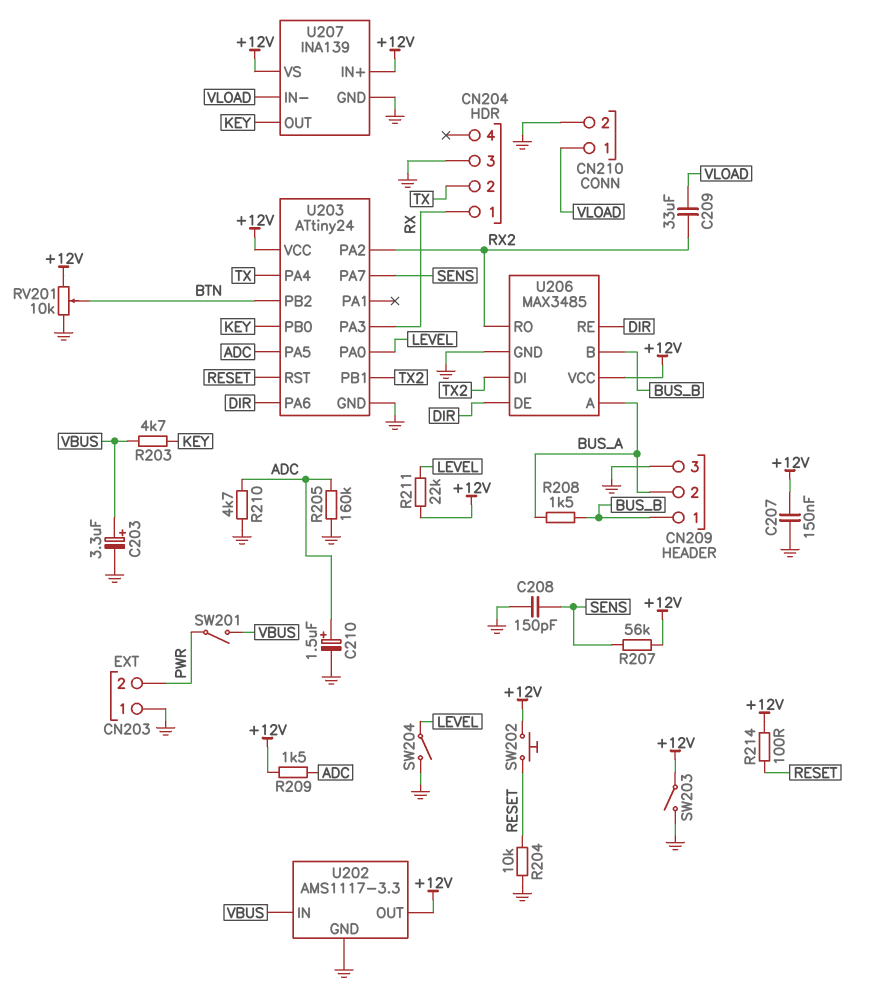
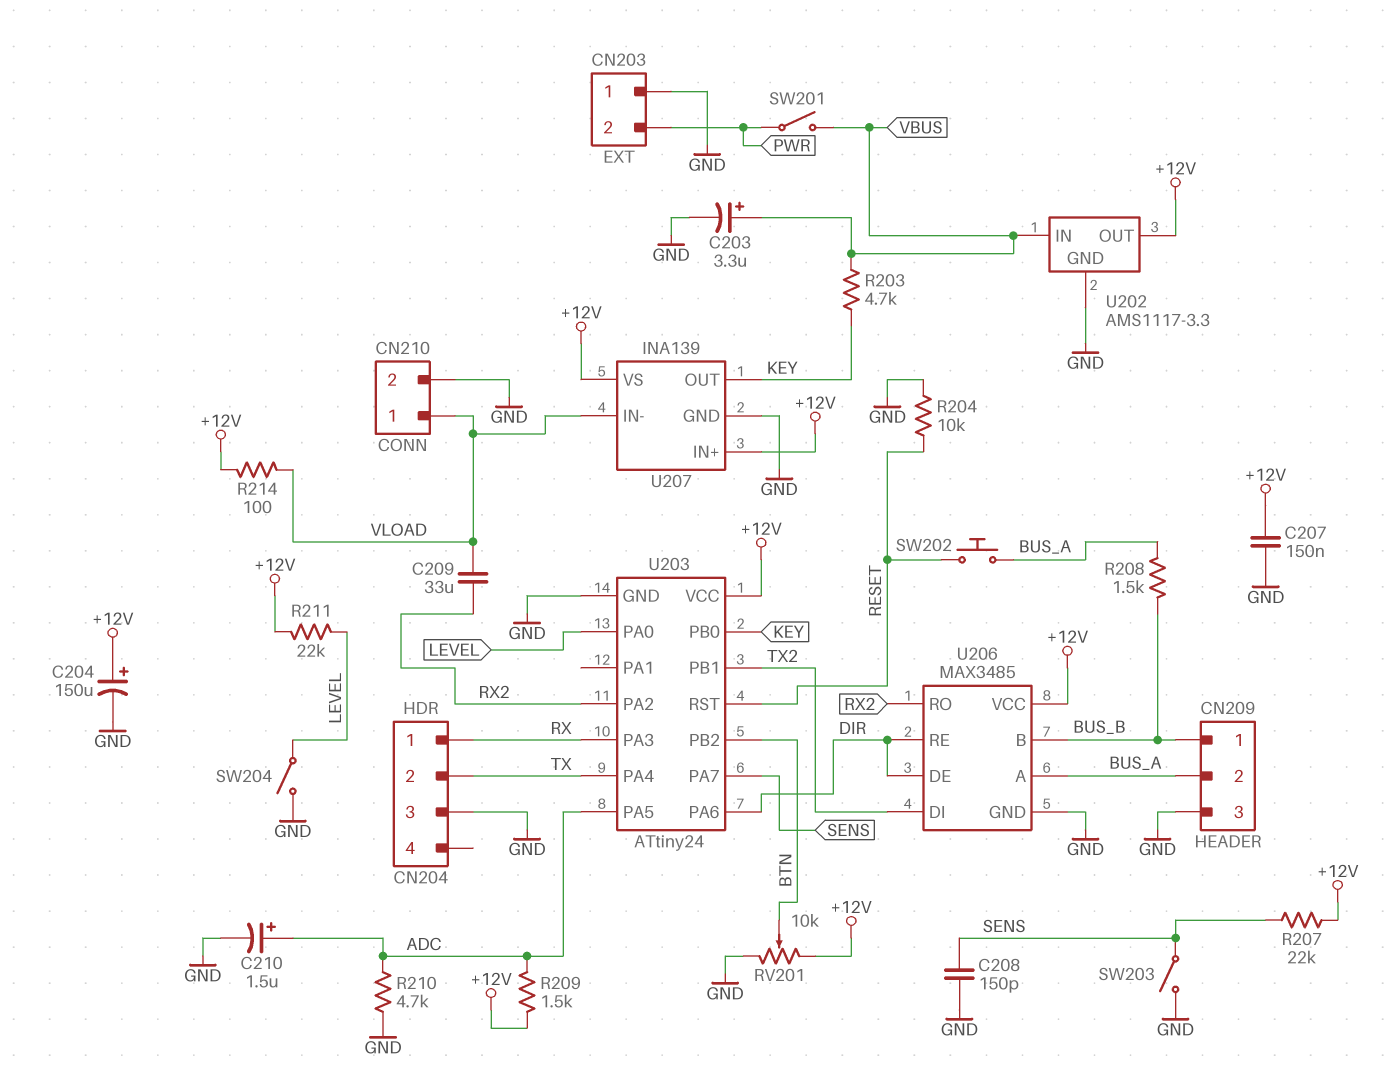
C204: none -> 150uF (plus +12V, minus GND)
R205: 160k (ADC, GND) -> none
R207: 56k (+12V, SENS) -> 22k (+12V, SENS)
R214: 100 (+12V, RESET) -> 100 (+12V, VLOAD)
SW202: button (+12V, RESET) -> button (BUS_A, RESET)
SW203: switch (+12V, GND) -> switch (GND, SENS)

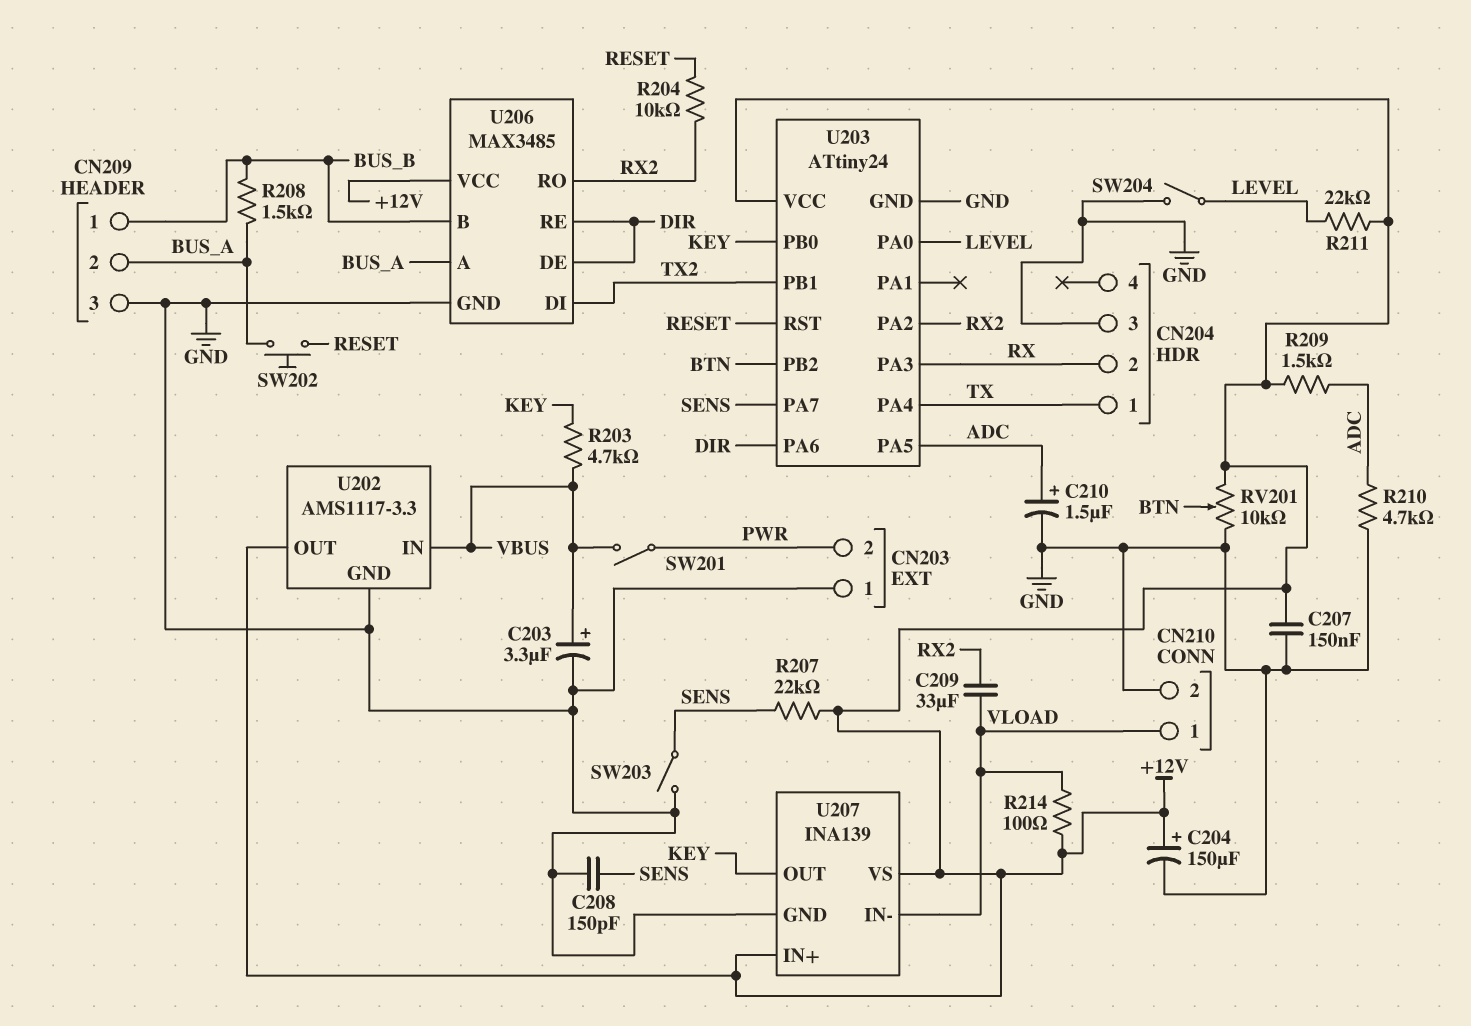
CN204 pin 1: RX -> TX
CN204 pin 2: TX -> RX
R204: 10k (GND, RESET) -> 10k (RESET, RX2)

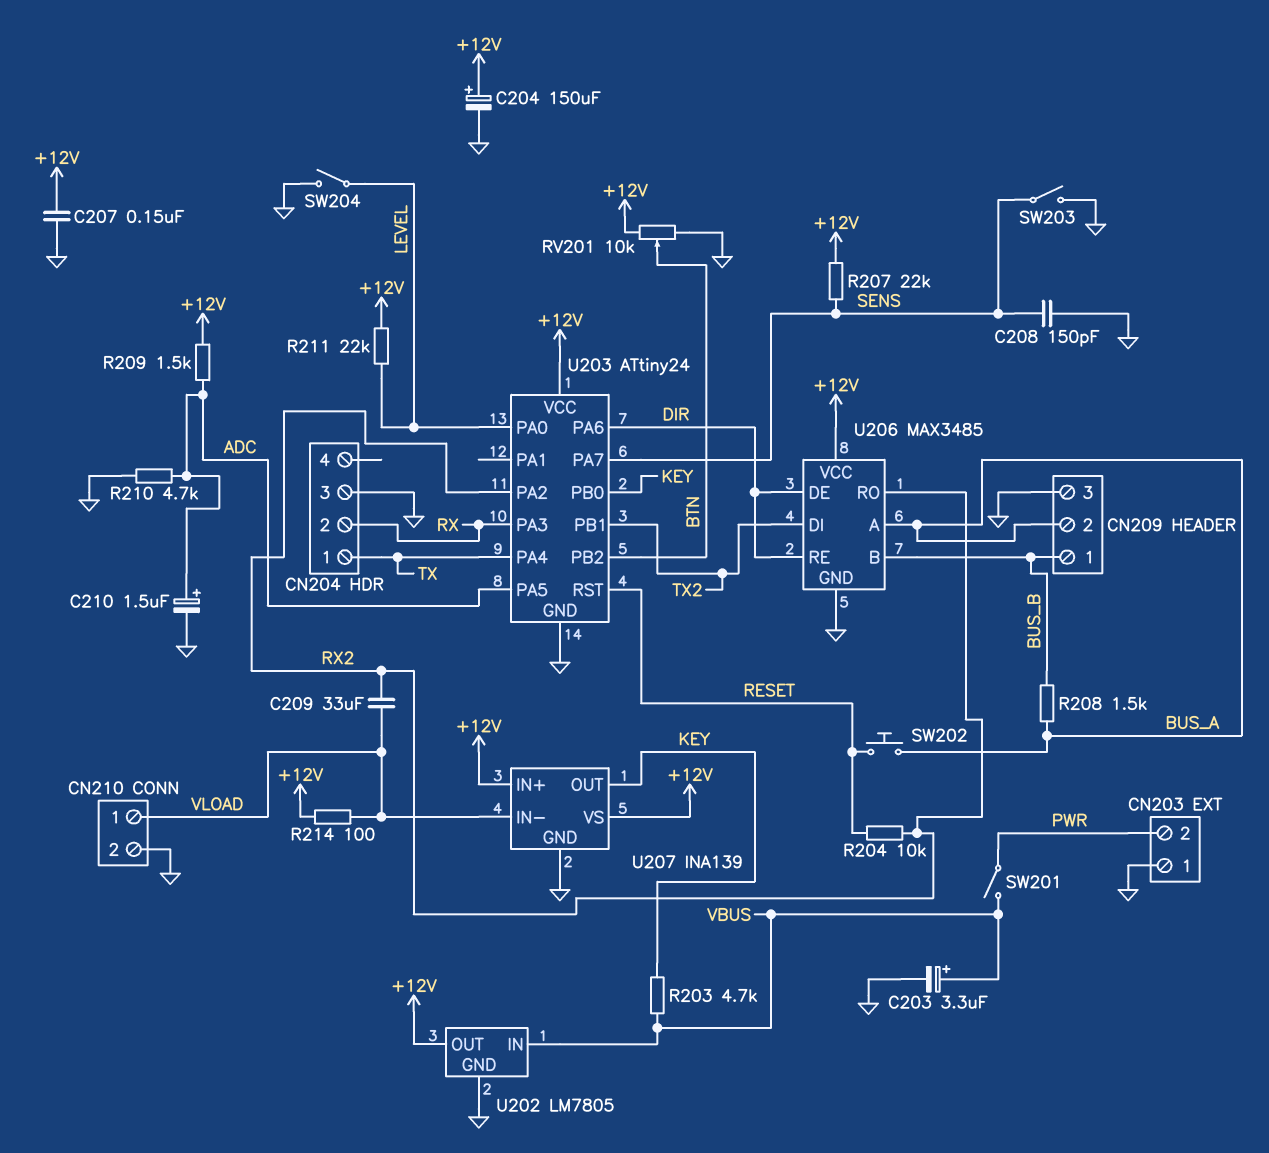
U202: AMS1117-3.3 -> LM7805

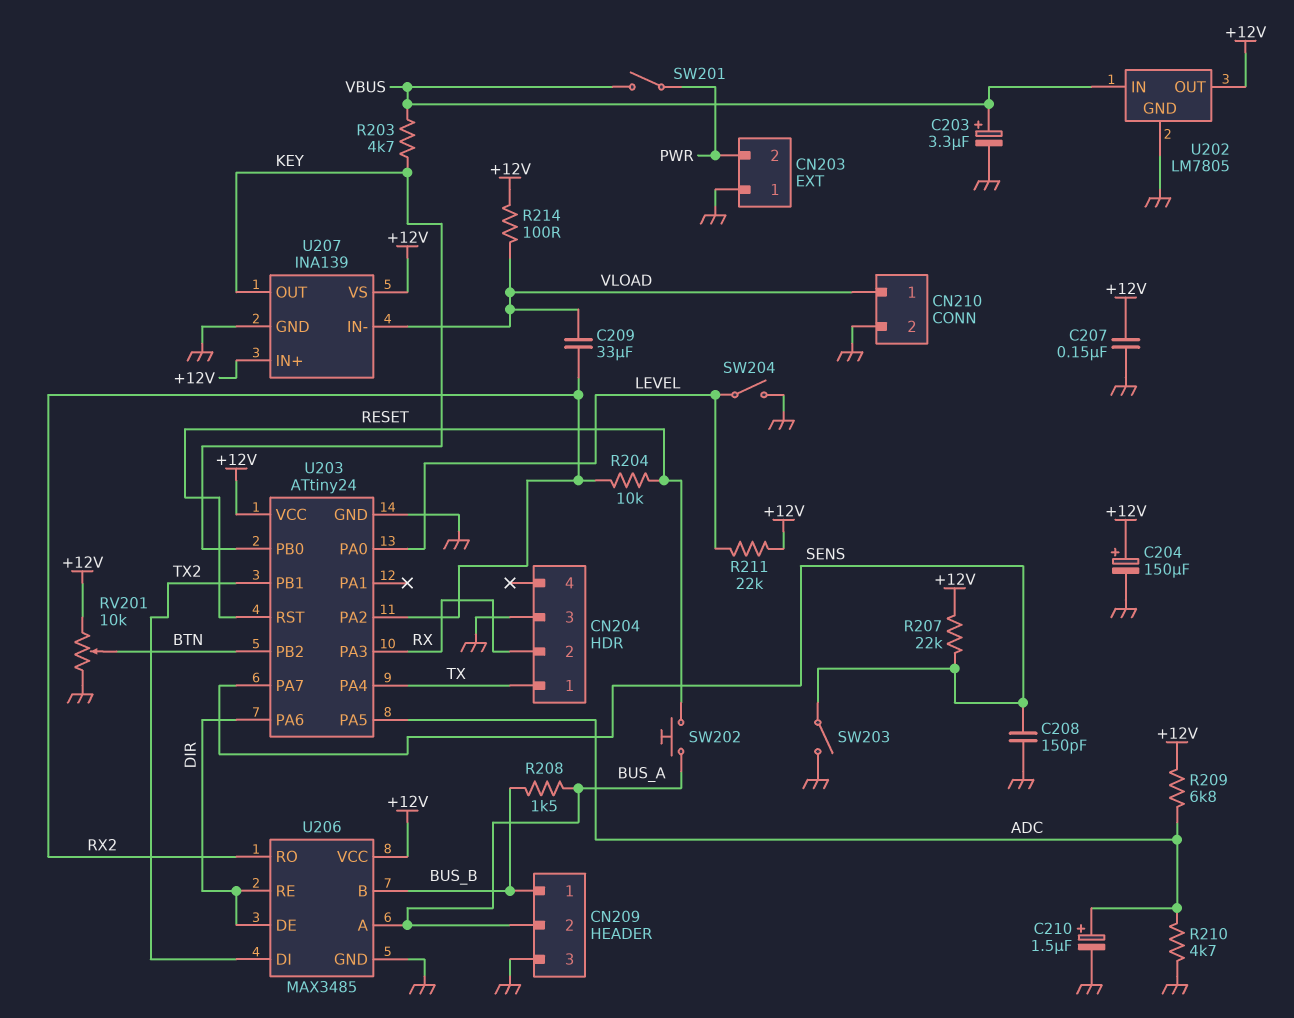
R209: 1.5k (+12V, ADC) -> 6.8k (+12V, ADC)

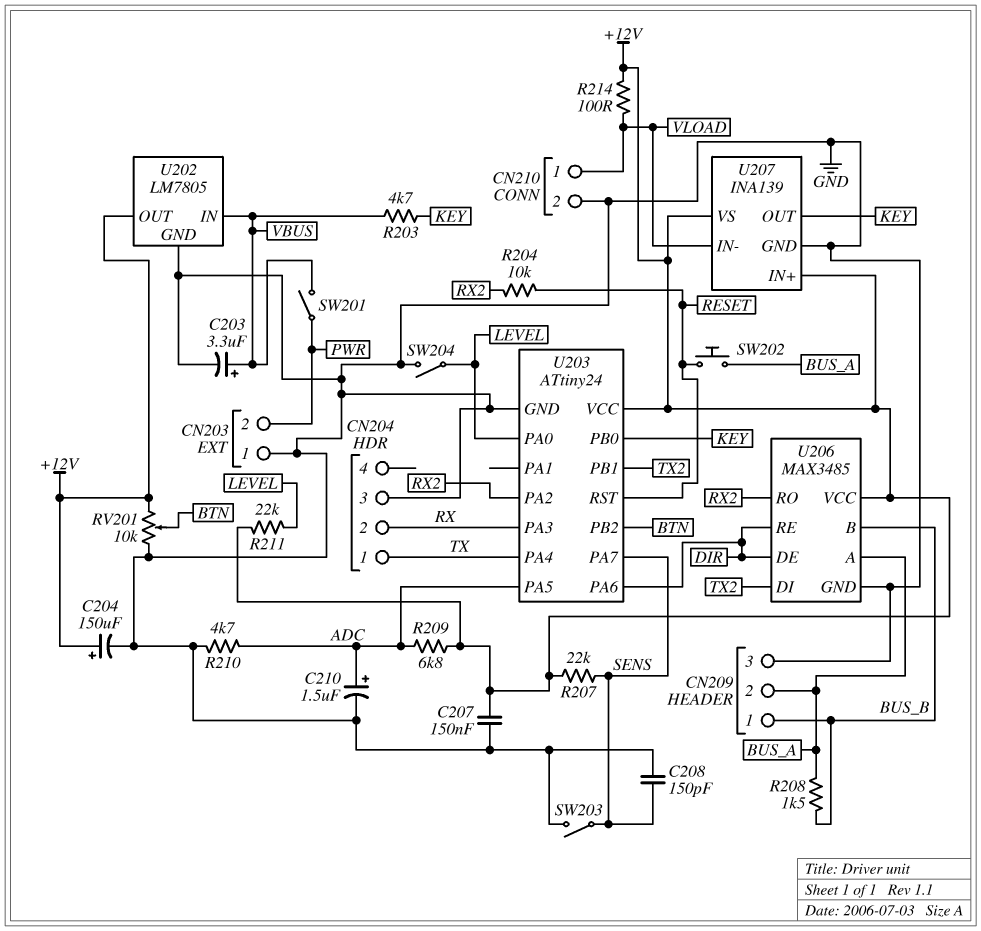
C209: 33uF (RX2, VLOAD) -> none

